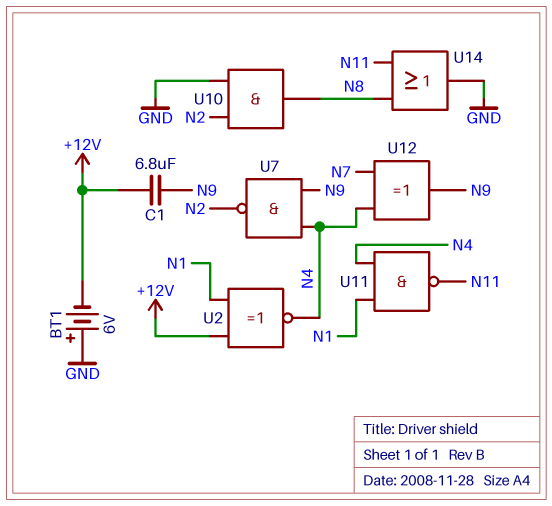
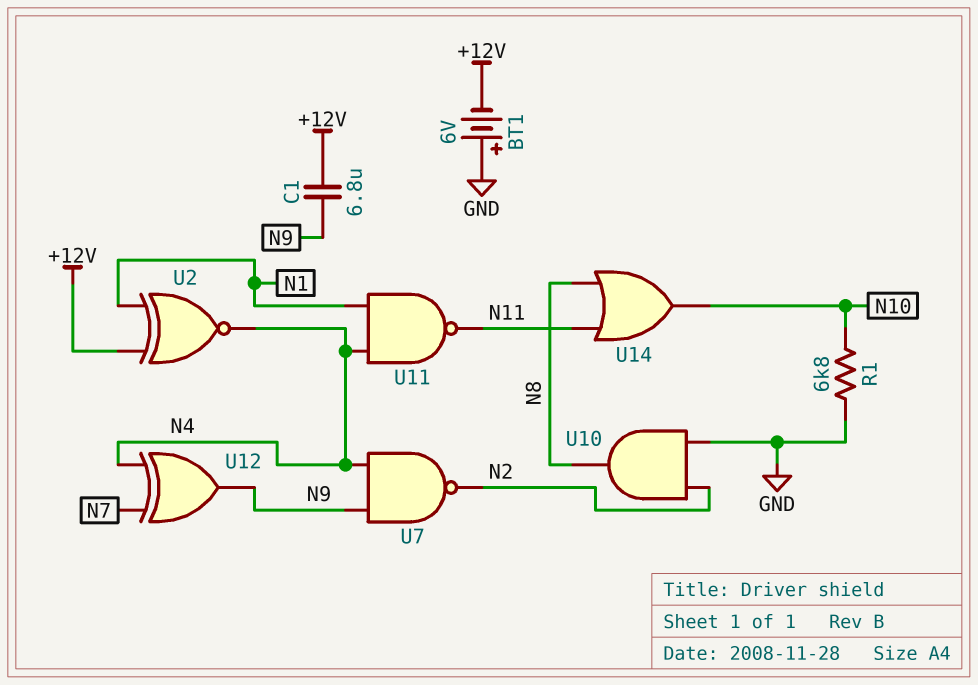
R1: none -> 6.8k (GND, N10)
U14: OR (in N8, in N11, out GND) -> OR (in N8, in N11, out N10)

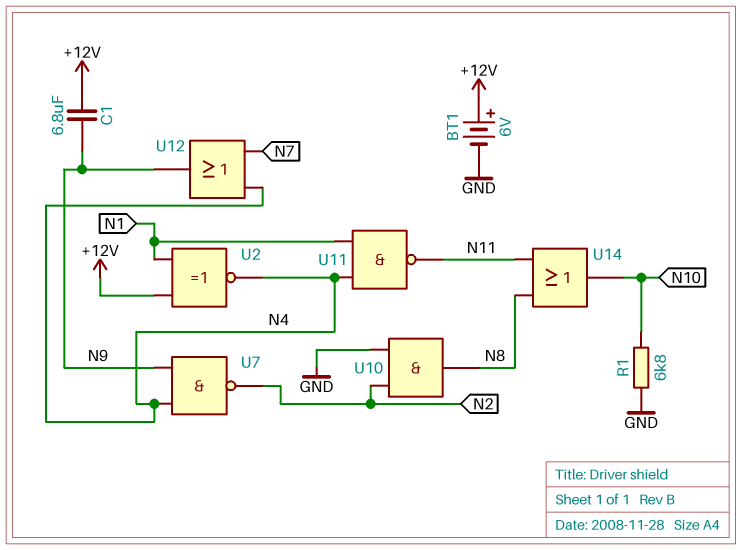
BT1: 6V (plus GND, minus +12V) -> 6V (plus +12V, minus GND)
U12: XOR (in N4, in N7, out N9) -> OR (in N4, in N7, out N9)

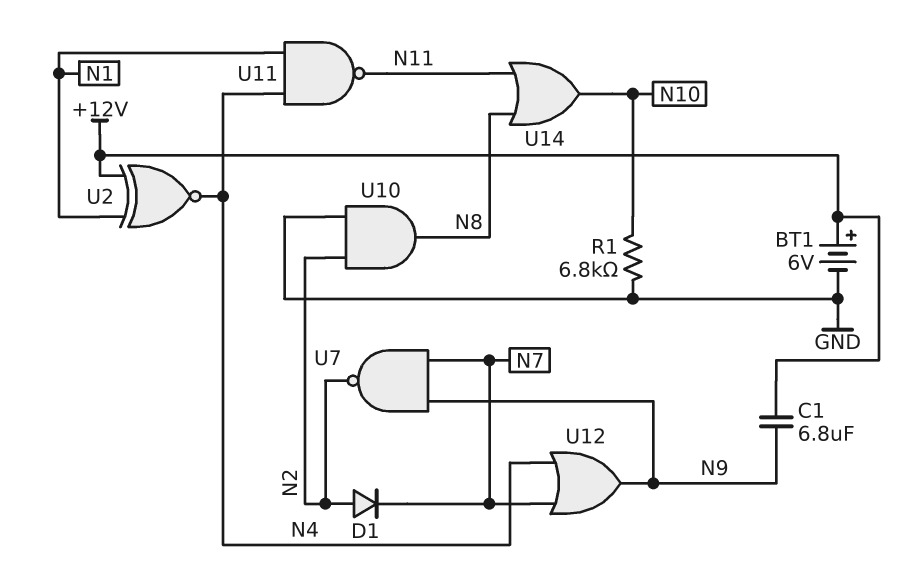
D1: none -> diode (A N2, K N7)
U7: NAND (in N4, in N9, out N2) -> NAND (in N7, in N9, out N2)

